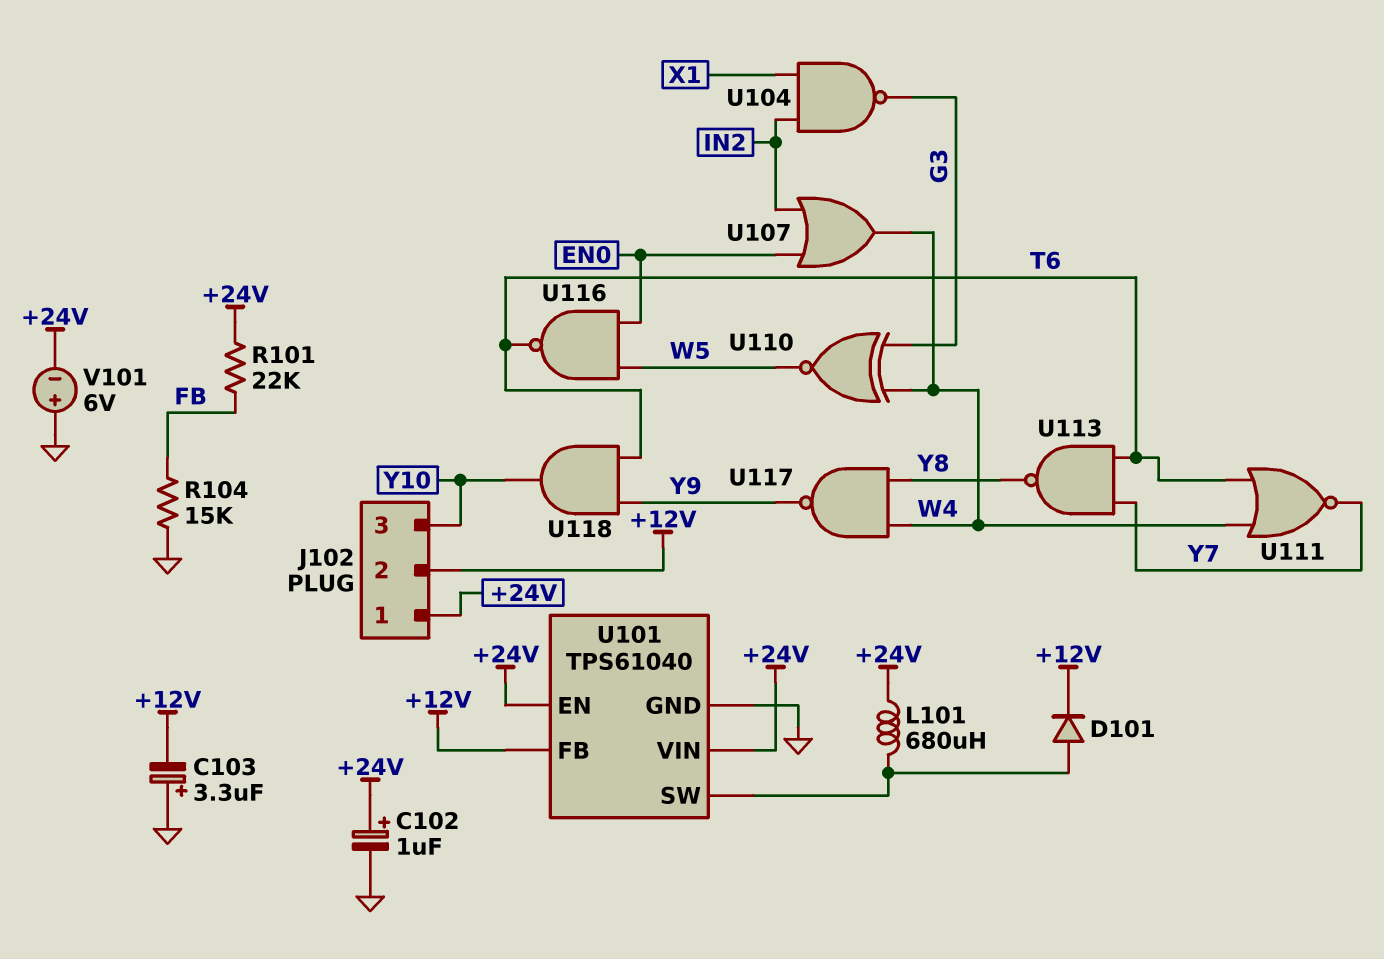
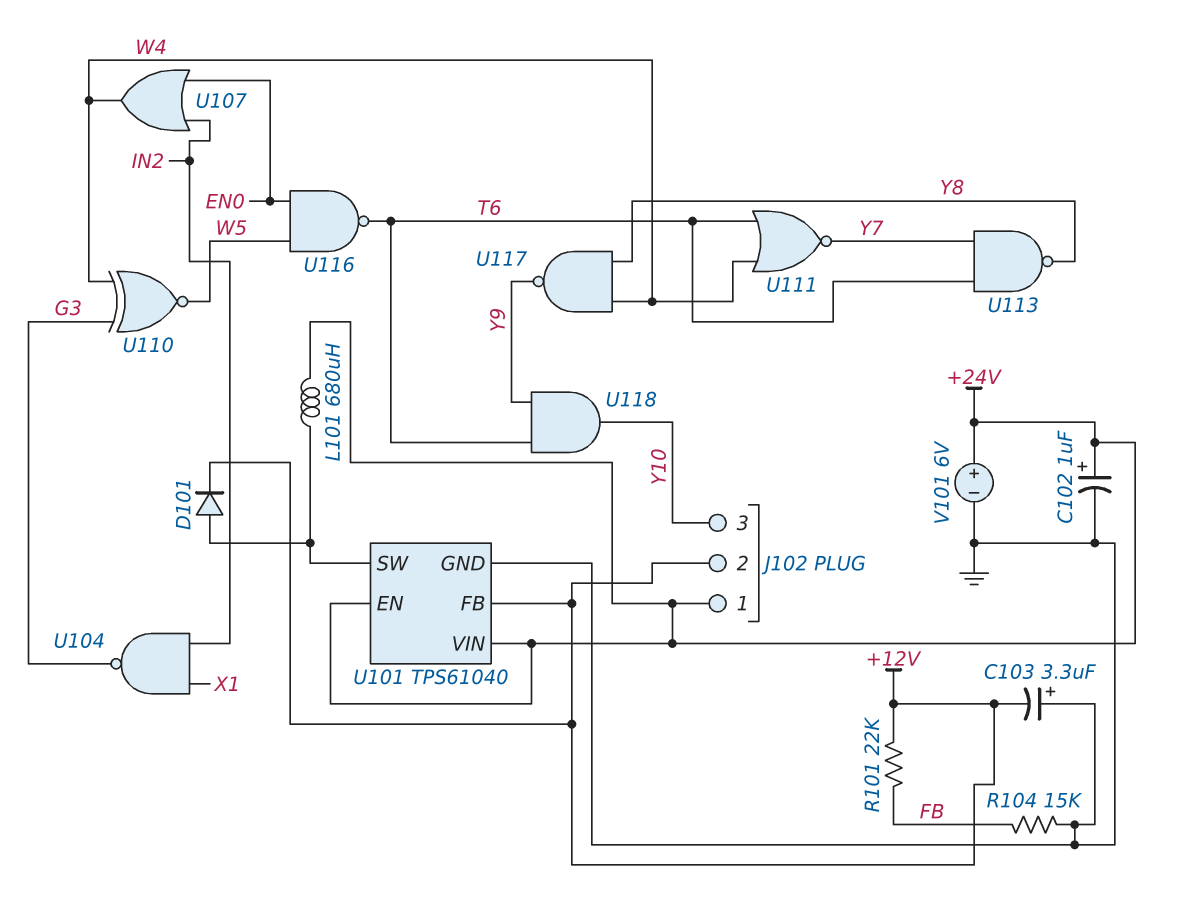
R101: 22k (+24V, FB) -> 22k (+12V, FB)
V101: 6V (plus GND, minus +24V) -> 6V (plus +24V, minus GND)

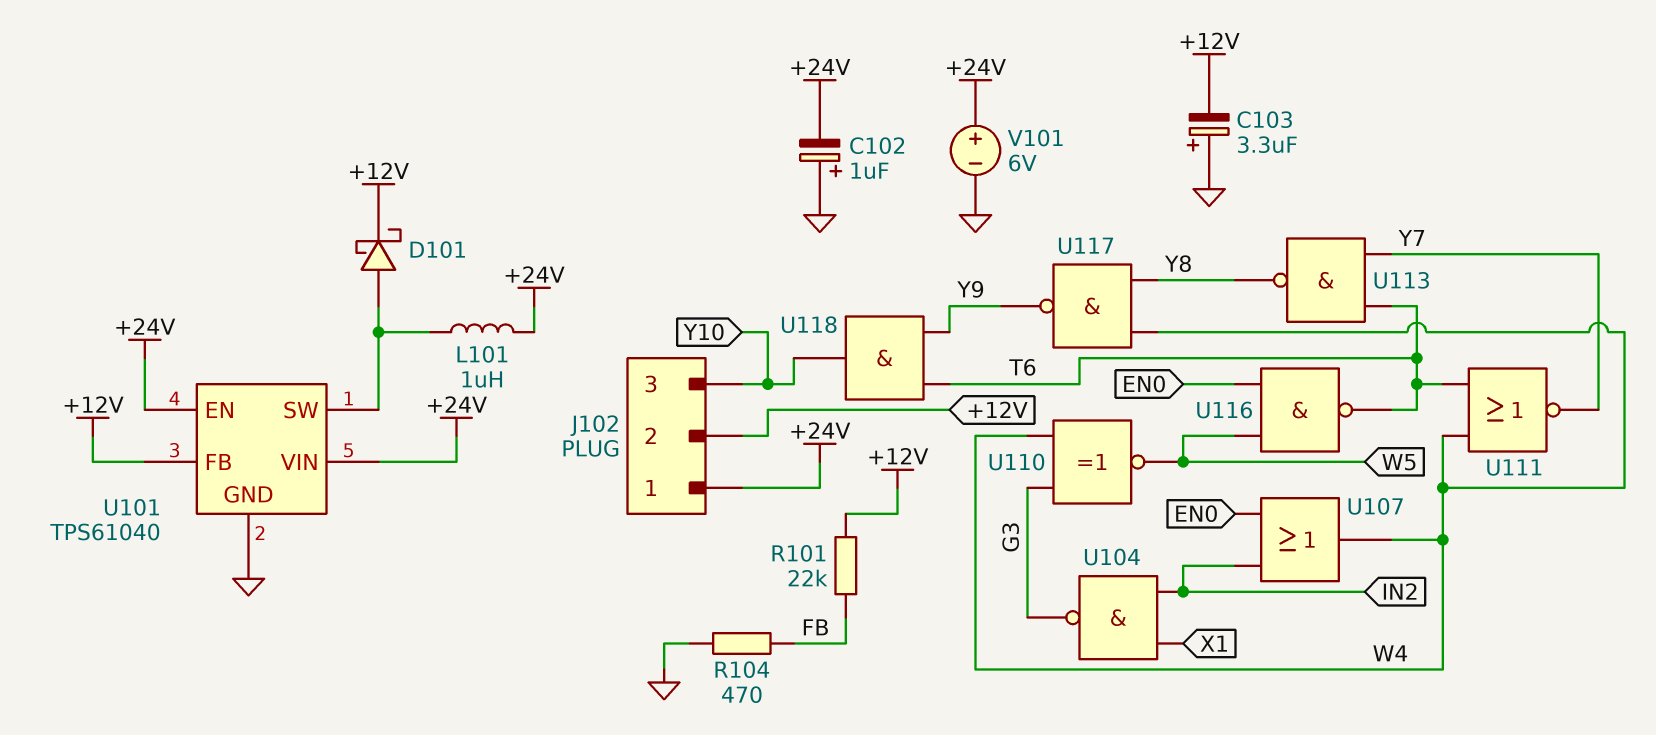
C102: 1uF (plus +24V, minus GND) -> 1uF (plus GND, minus +24V)
D101: diode (A U101/SW, K +12V) -> schottky (A U101/SW, K +12V)
L101: 680uH (+24V, U101/SW) -> 1uH (+24V, U101/SW)
R104: 15k (FB, GND) -> 470 (FB, GND)

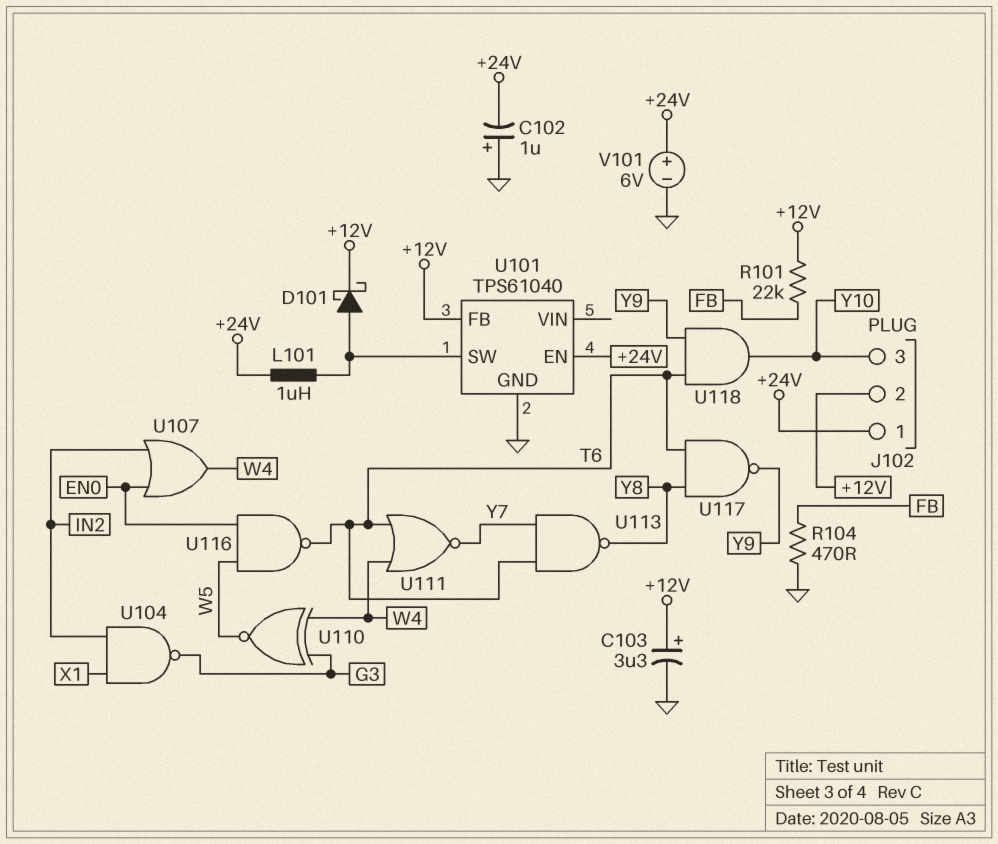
C103: 3.3uF (plus GND, minus +12V) -> 3.3uF (plus +12V, minus GND)
U101 pin VIN: +24V -> none
U117: NAND (in W4, in Y8, out Y9) -> NAND (in T6, in Y8, out Y9)

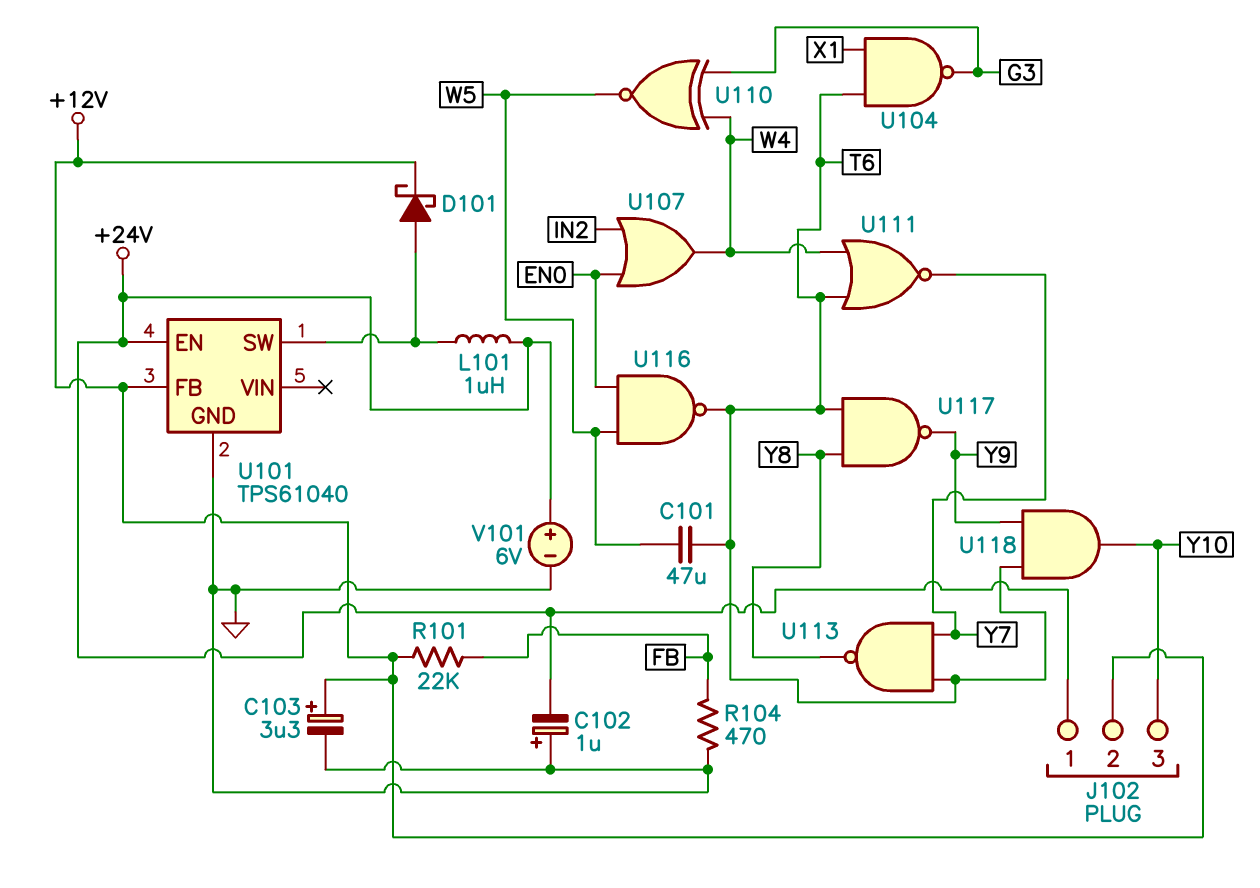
C101: none -> 47uF (T6, W5)
U104: NAND (in IN2, in X1, out G3) -> NAND (in T6, in X1, out G3)

